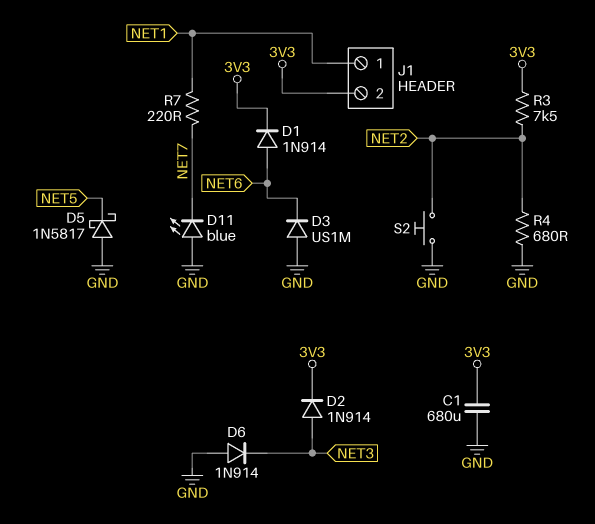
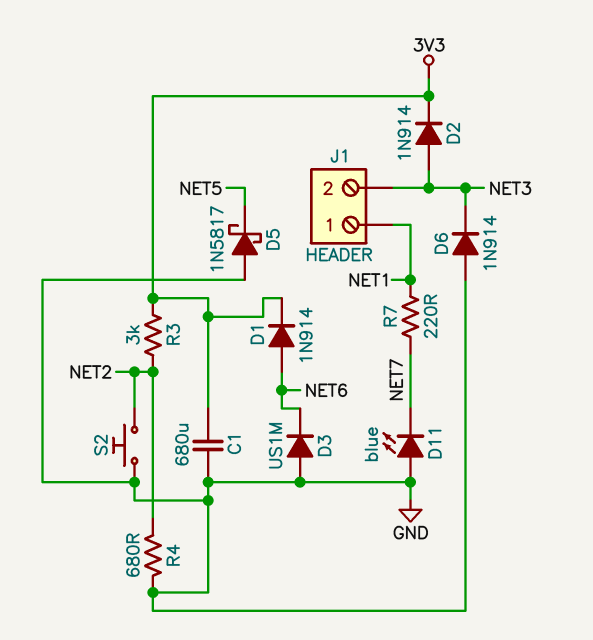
J1 pin 2: 3V3 -> NET3
R3: 7.5k (3V3, NET2) -> 3k (3V3, NET2)

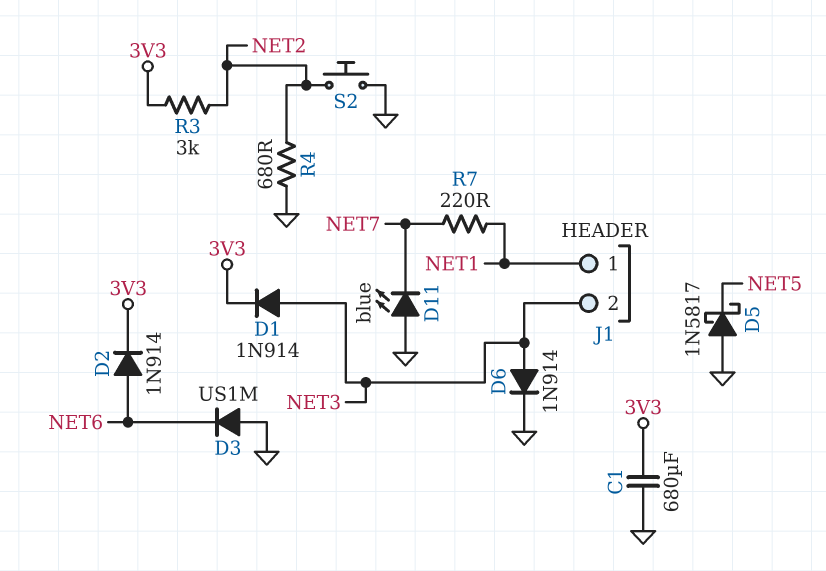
D1: diode 1N914 (A NET6, K 3V3) -> diode 1N914 (A NET3, K 3V3)
D2: diode 1N914 (A NET3, K 3V3) -> diode 1N914 (A NET6, K 3V3)
D6: diode 1N914 (A GND, K NET3) -> diode 1N914 (A NET3, K GND)

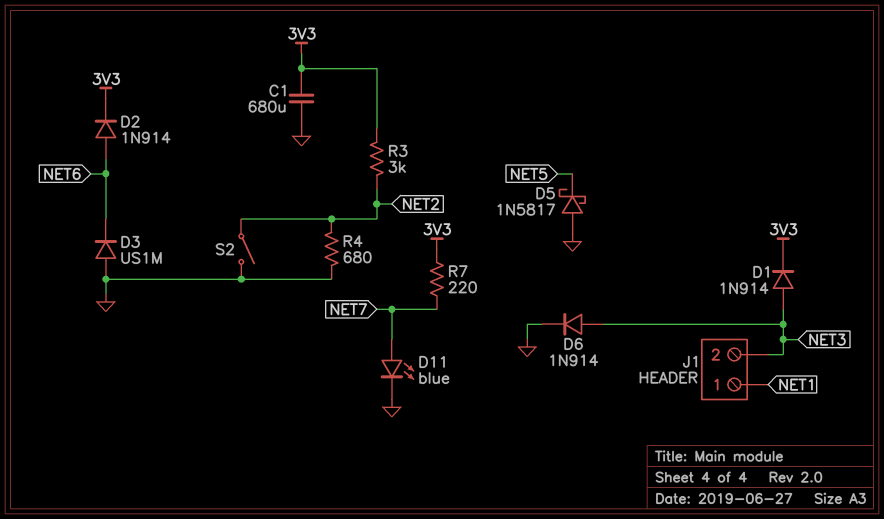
D11: LED blue (A GND, K NET7) -> LED blue (A NET7, K GND)
R7: 220 (NET1, NET7) -> 220 (3V3, NET7)
S2: button (GND, NET2) -> switch (GND, NET2)

